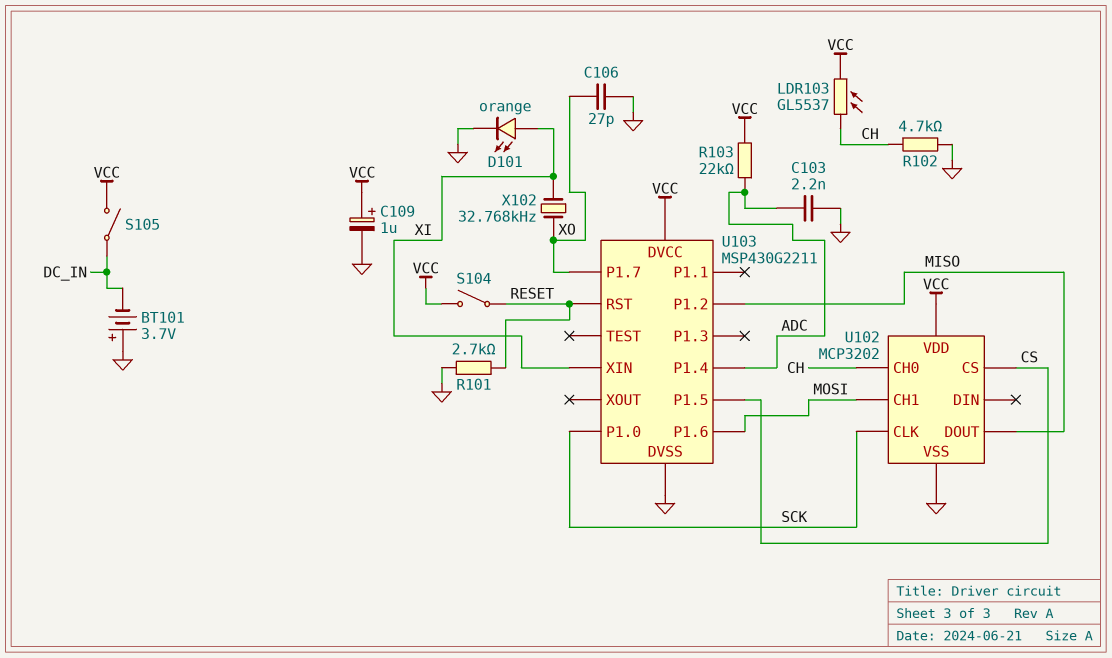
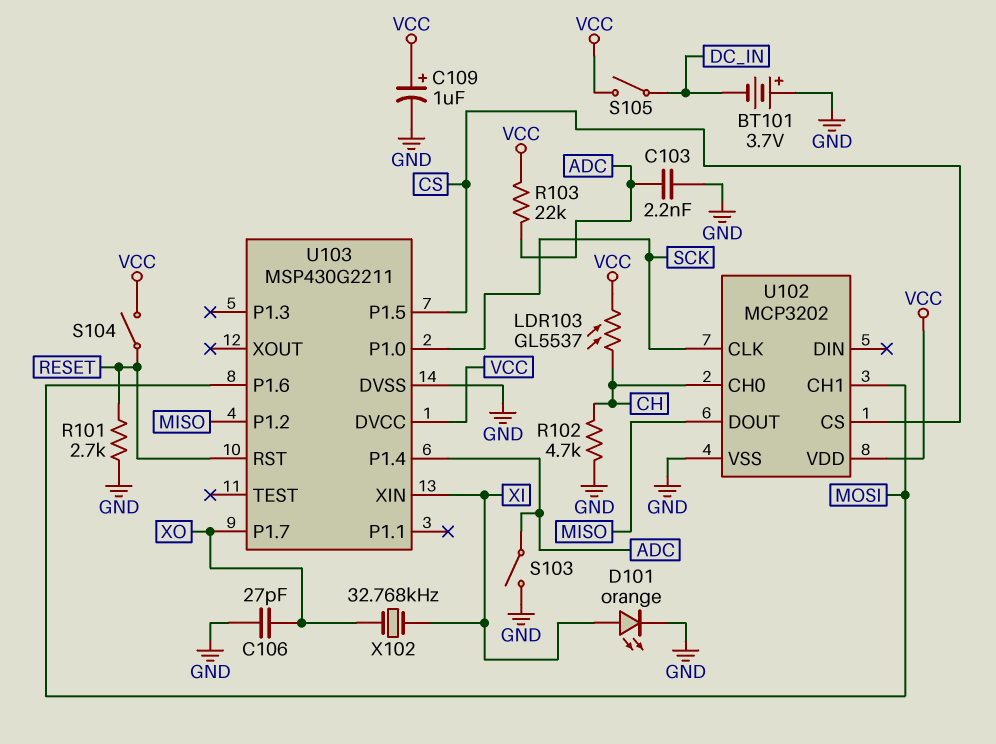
S103: none -> switch (ADC, GND)

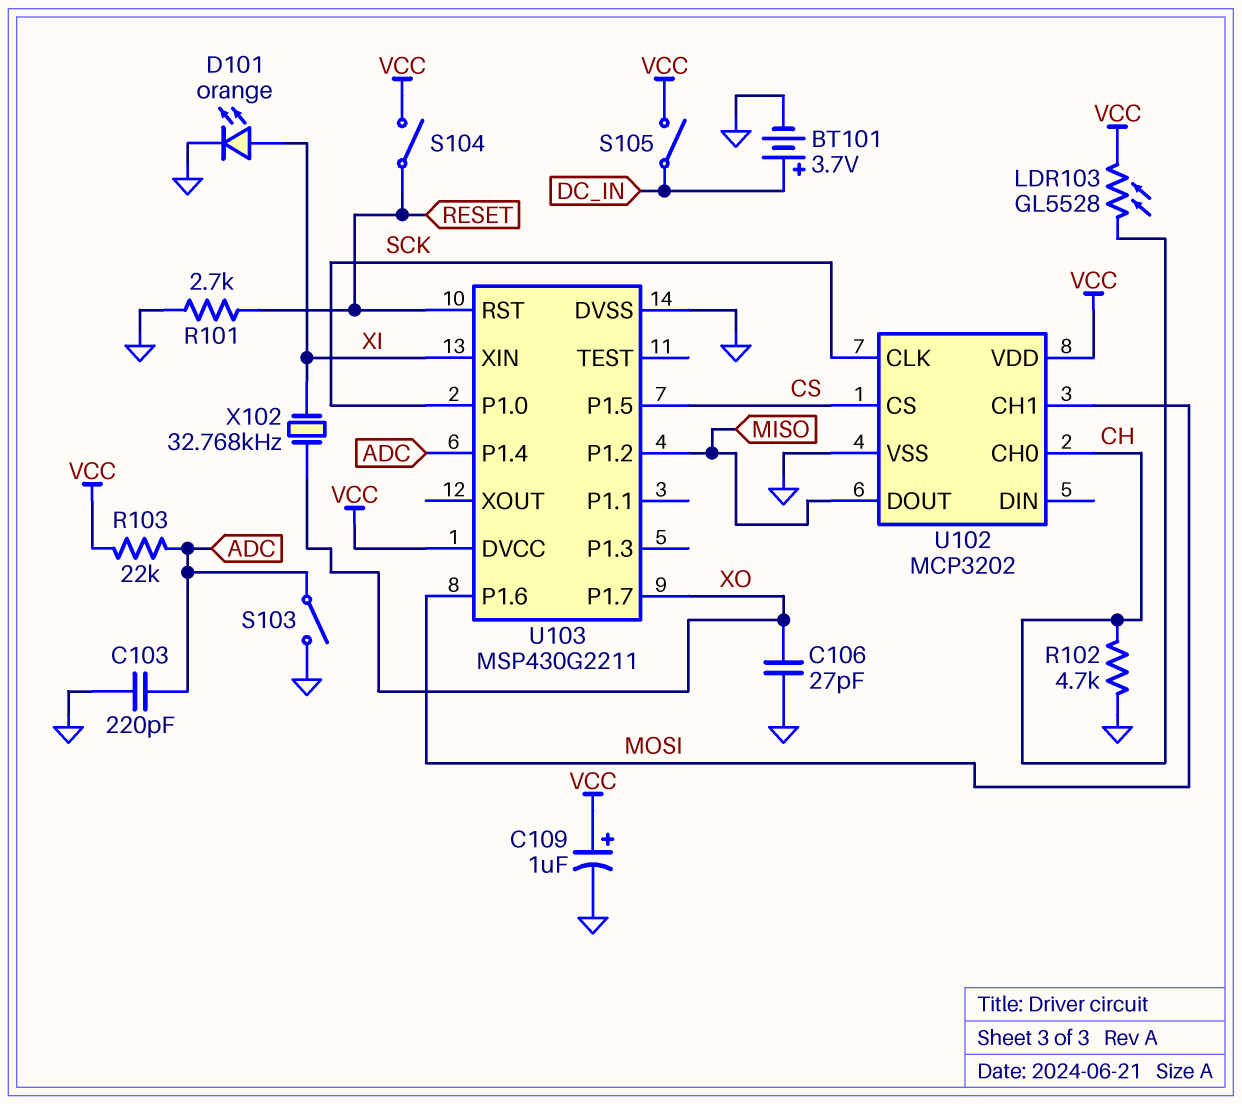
BT101: 3.7V (plus GND, minus DC_IN) -> 3.7V (plus DC_IN, minus GND)
C103: 2.2nF (ADC, GND) -> 220pF (ADC, GND)
LDR103: GL5537 (CH, VCC) -> GL5528 (CH, VCC)

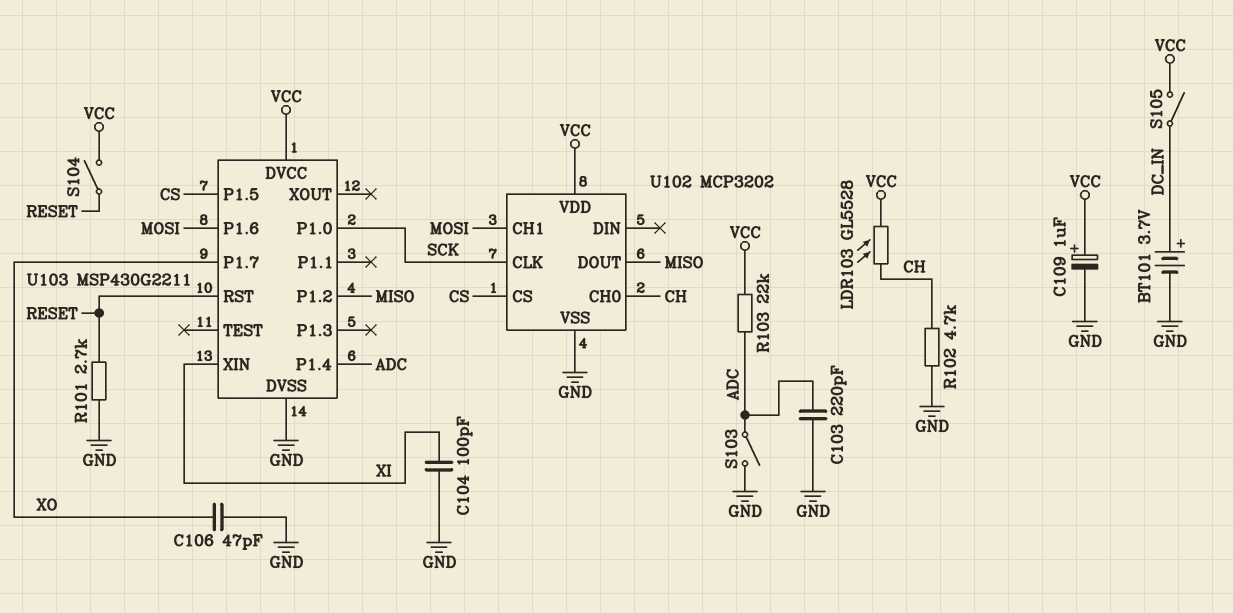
C104: none -> 100pF (GND, XI)
C106: 27pF (GND, XO) -> 47pF (GND, XO)
D101: LED orange (A XI, K GND) -> none
X102: 32.768kHz (XI, XO) -> none

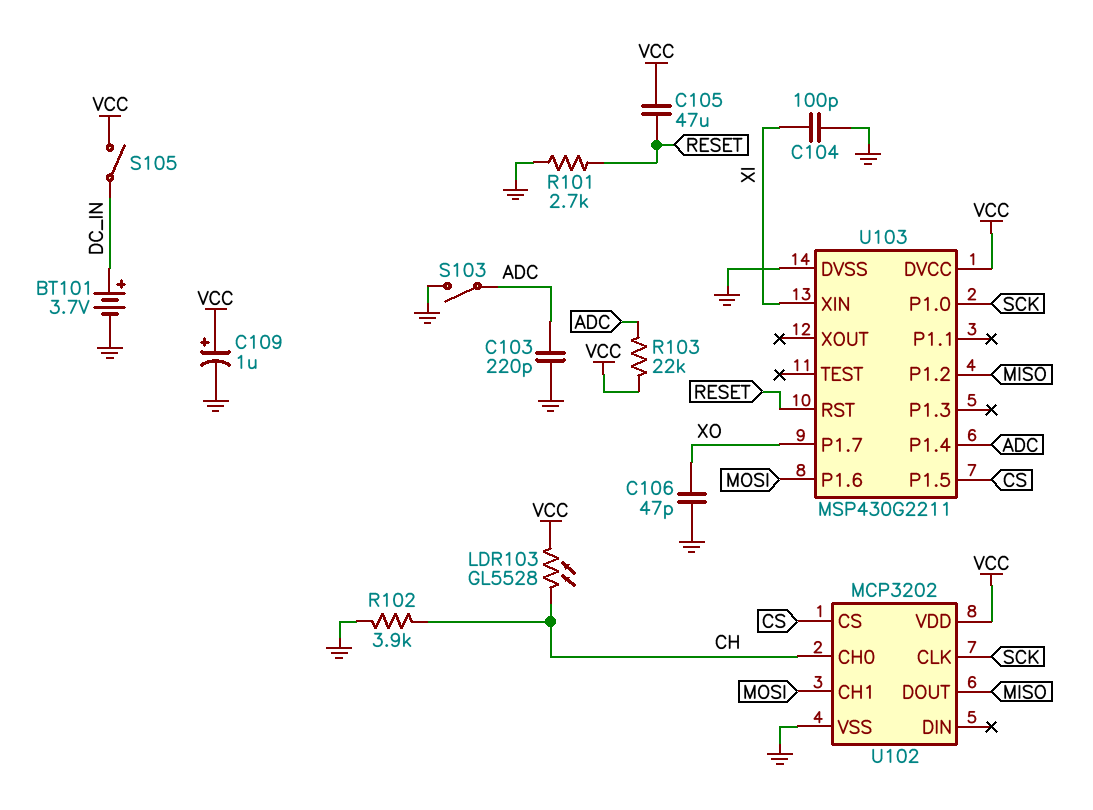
C105: none -> 47uF (RESET, VCC)
R102: 4.7k (CH, GND) -> 3.9k (CH, GND)
S104: switch (RESET, VCC) -> none

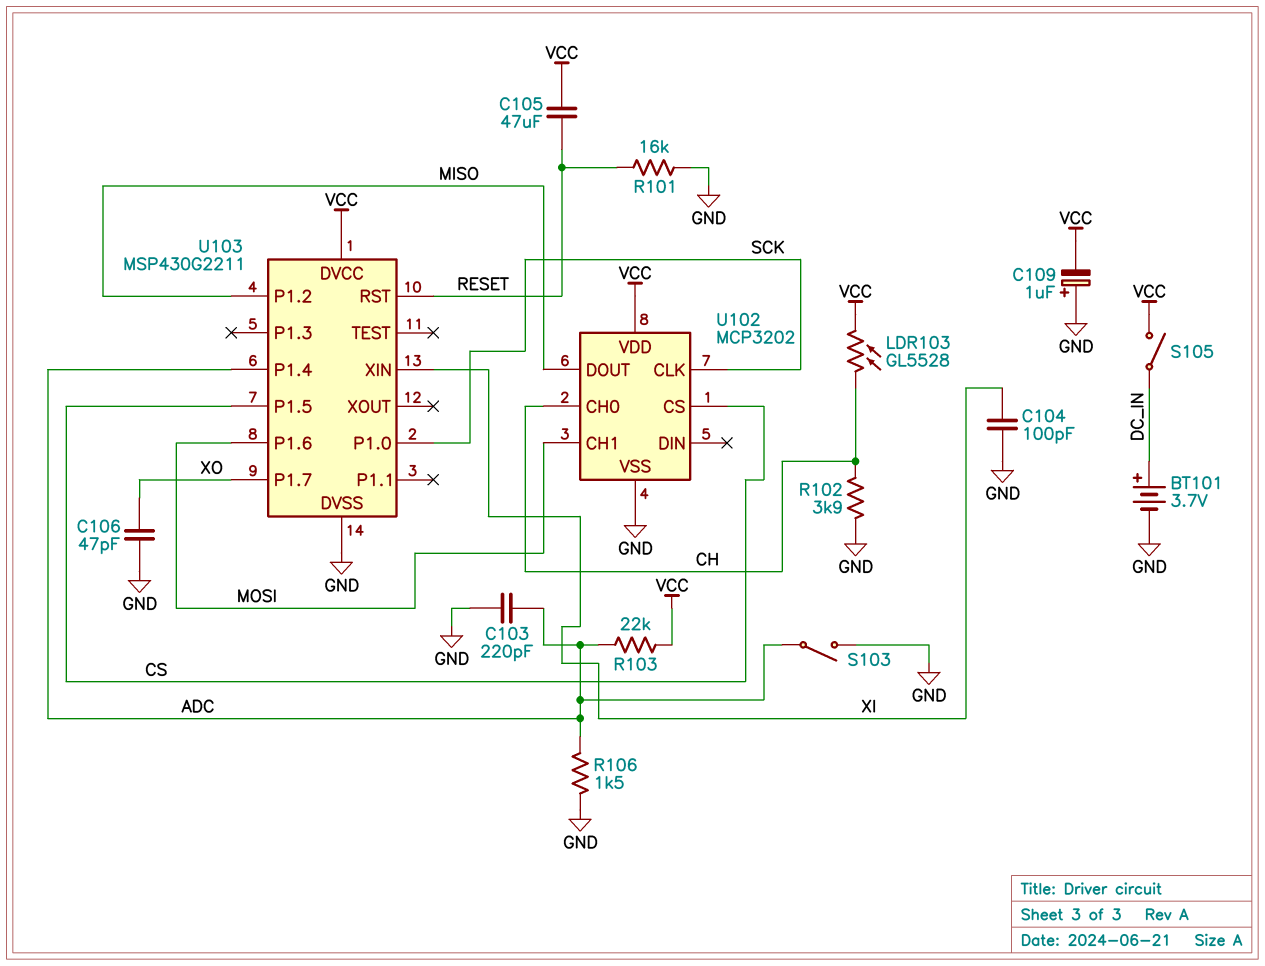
C109: 1uF (plus VCC, minus GND) -> 1uF (plus GND, minus VCC)
R101: 2.7k (GND, RESET) -> 16k (GND, RESET)
R106: none -> 1.5k (ADC, GND)

